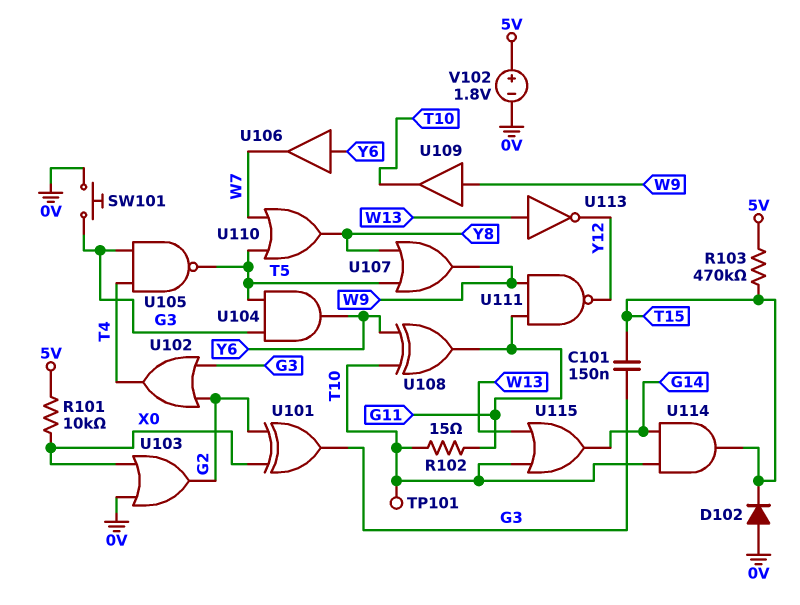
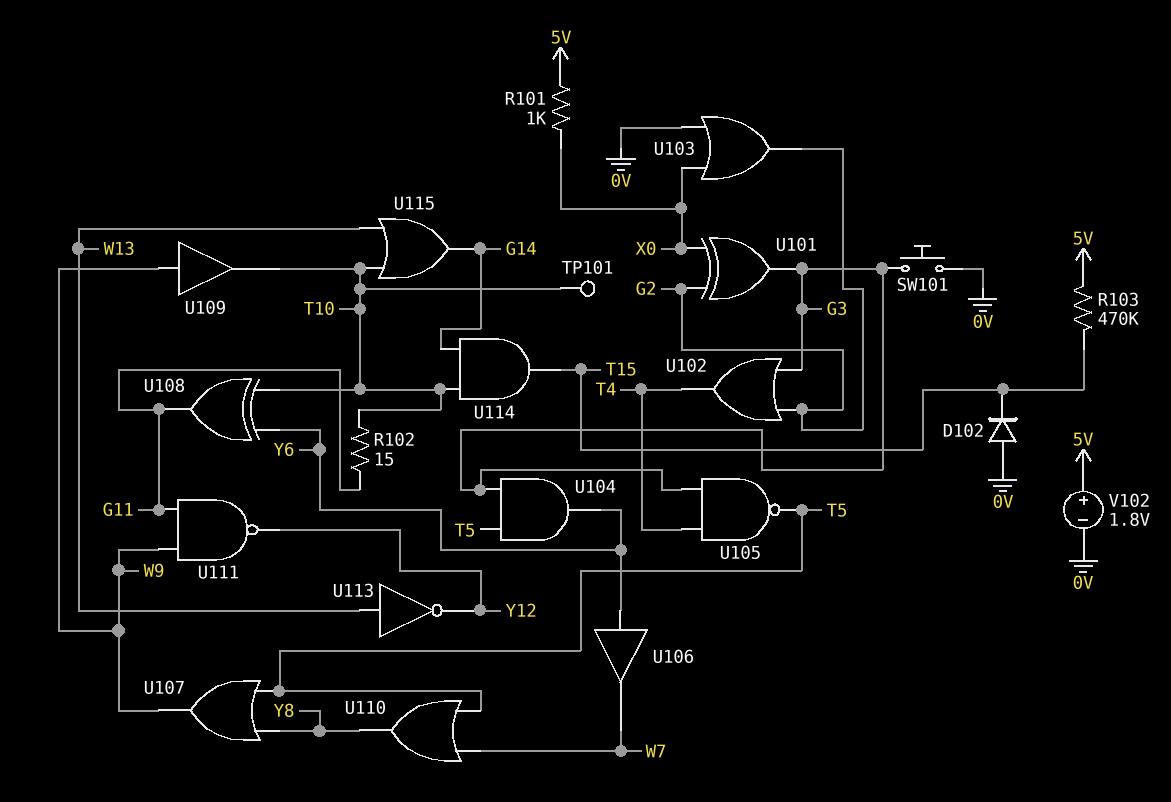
C101: 150nF (G3, T15) -> none
R101: 10k (5V, X0) -> 1k (5V, X0)

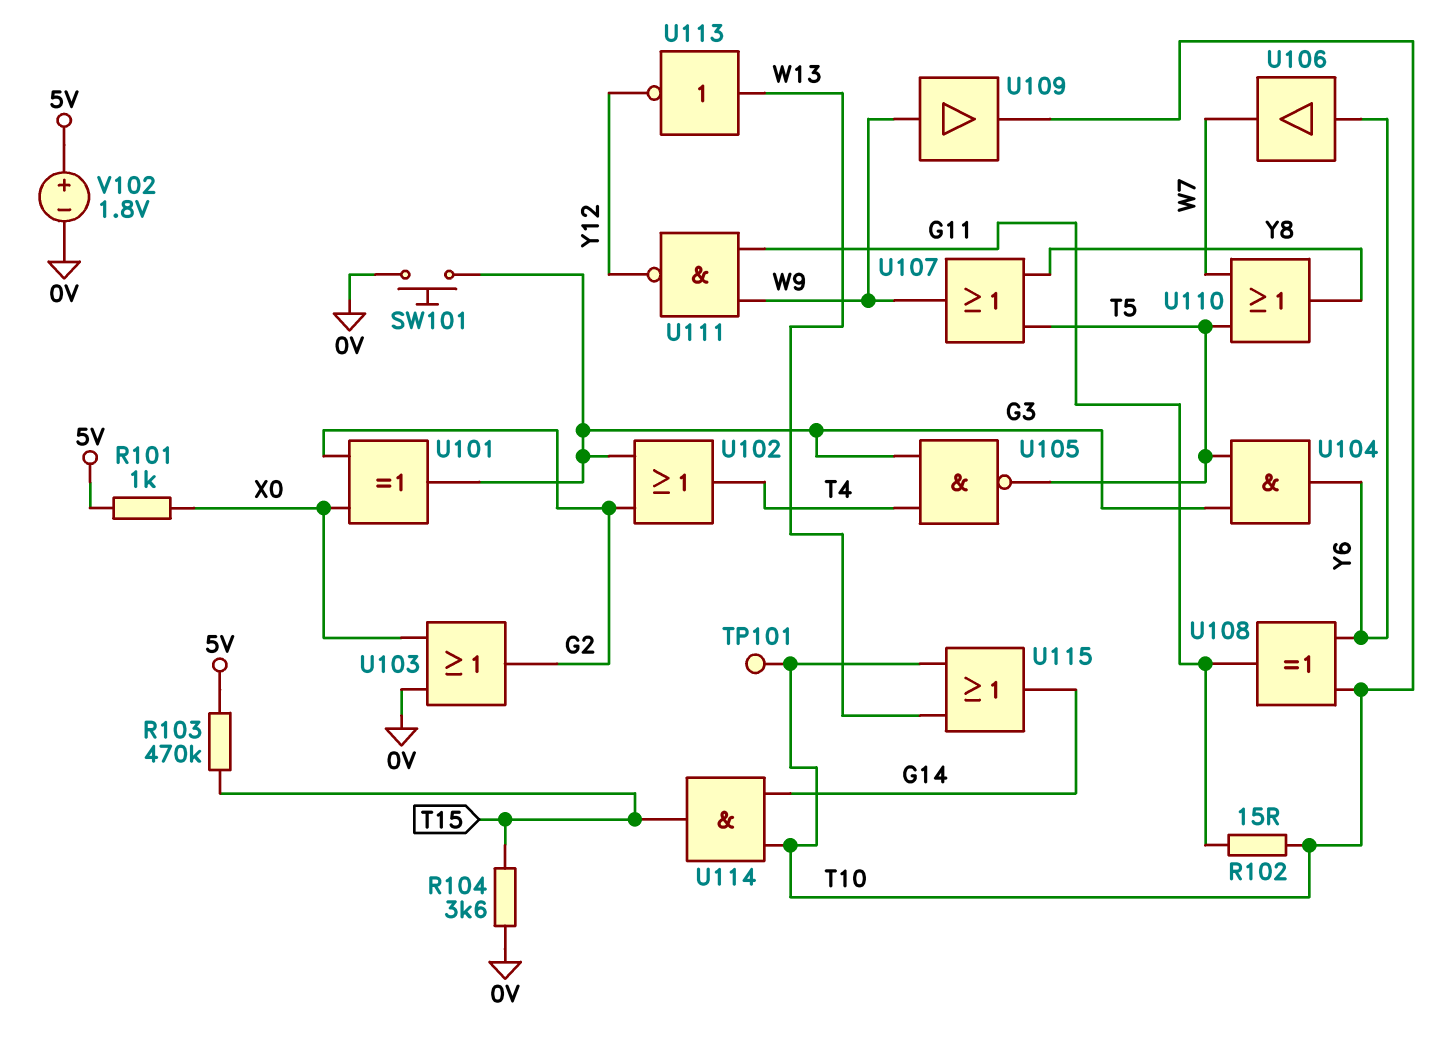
D102: diode (A 0V, K T15) -> none
R104: none -> 3.6k (0V, T15)

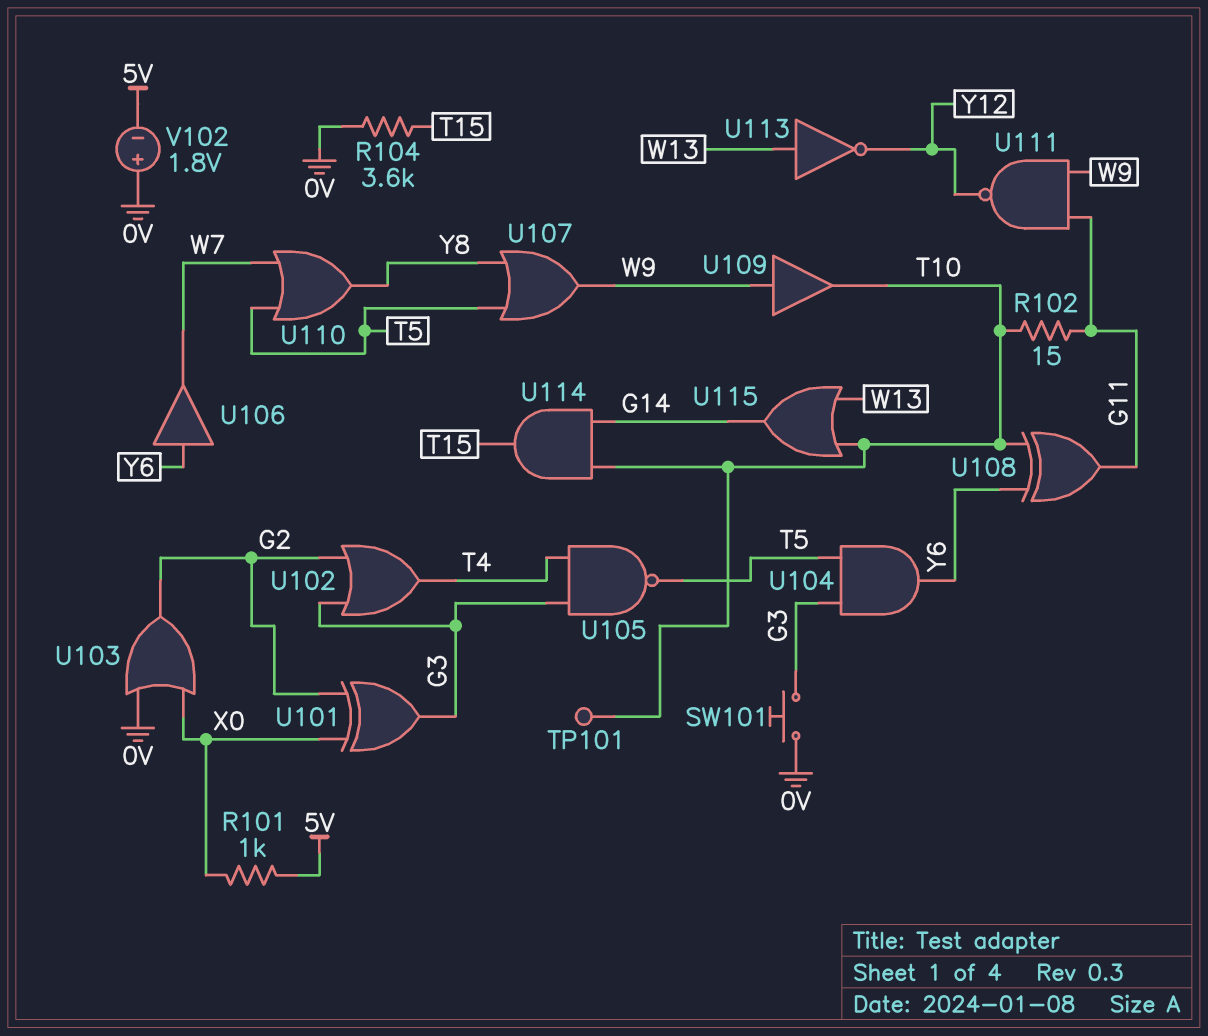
R103: 470k (5V, T15) -> none
V102: 1.8V (plus 5V, minus 0V) -> 1.8V (plus 0V, minus 5V)

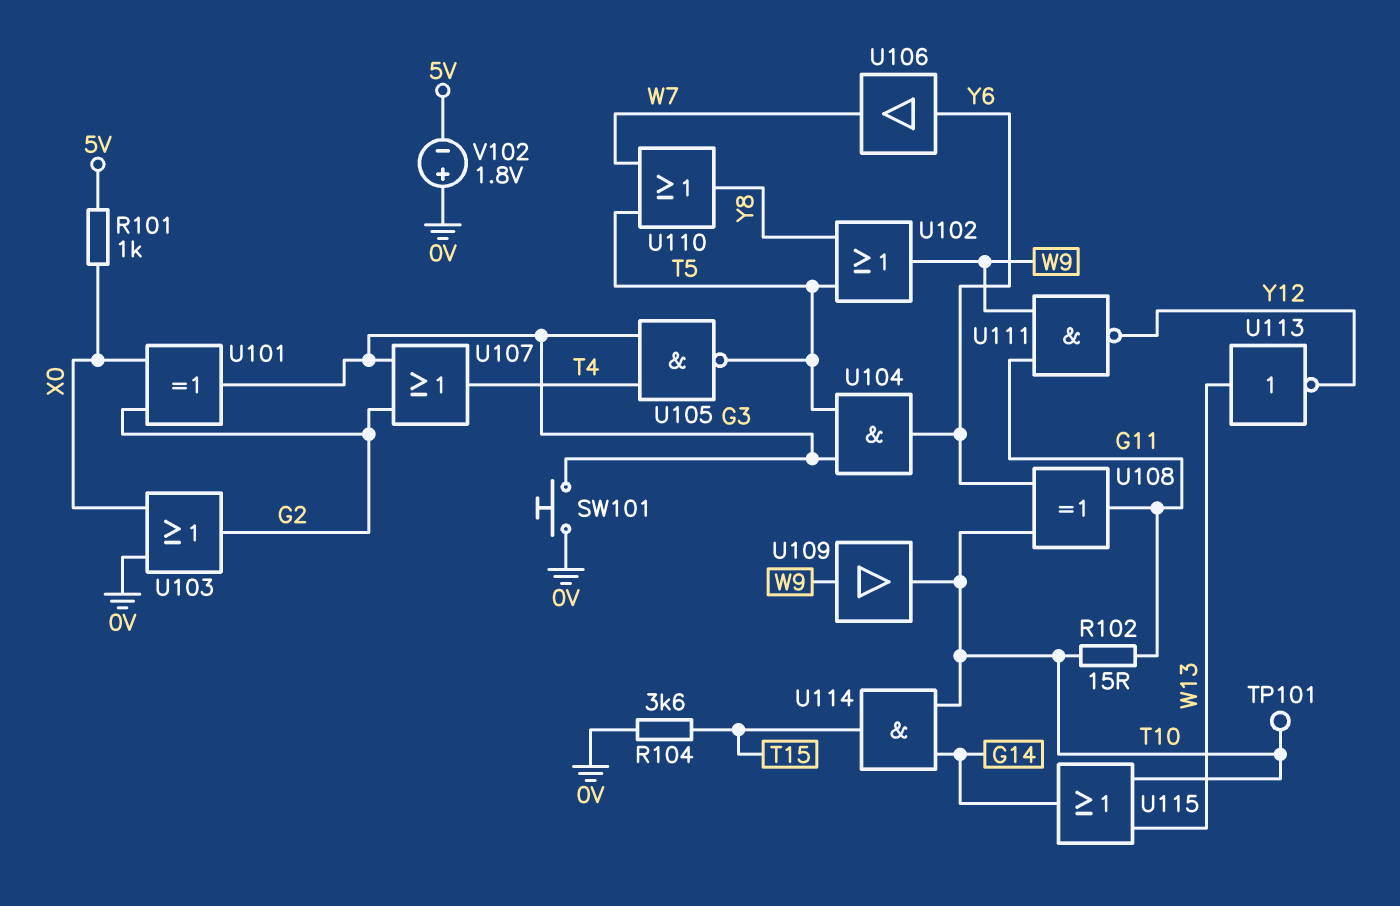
U102: OR (in G2, in G3, out T4) -> OR (in T5, in Y8, out W9)
U107: OR (in T5, in Y8, out W9) -> OR (in G2, in G3, out T4)

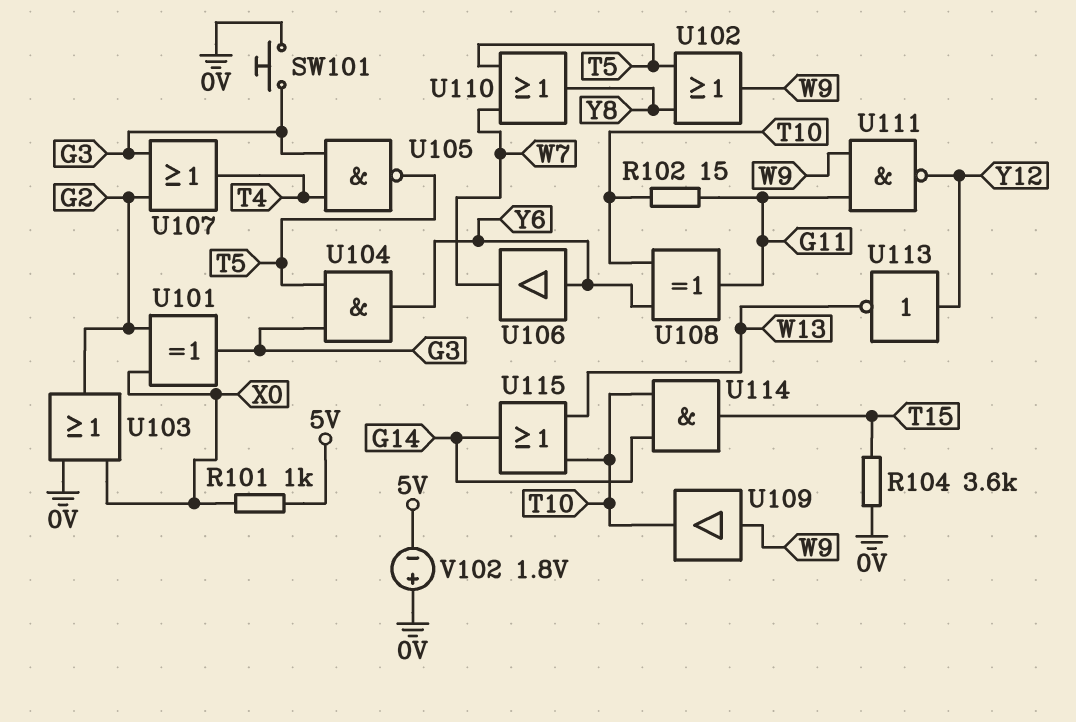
TP101: test point (T10) -> none
U113: NOT (in W13, out Y12) -> NOT (in Y12, out W13)

